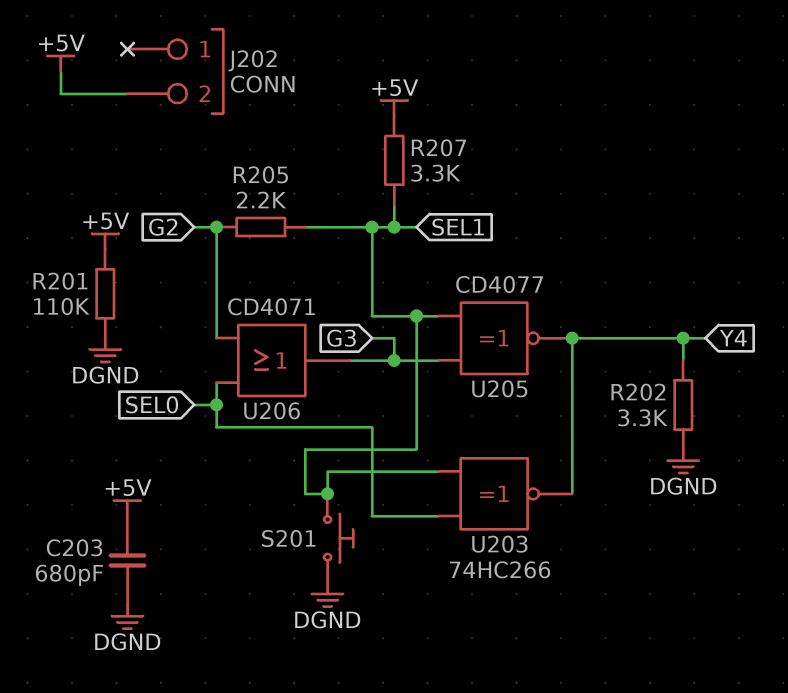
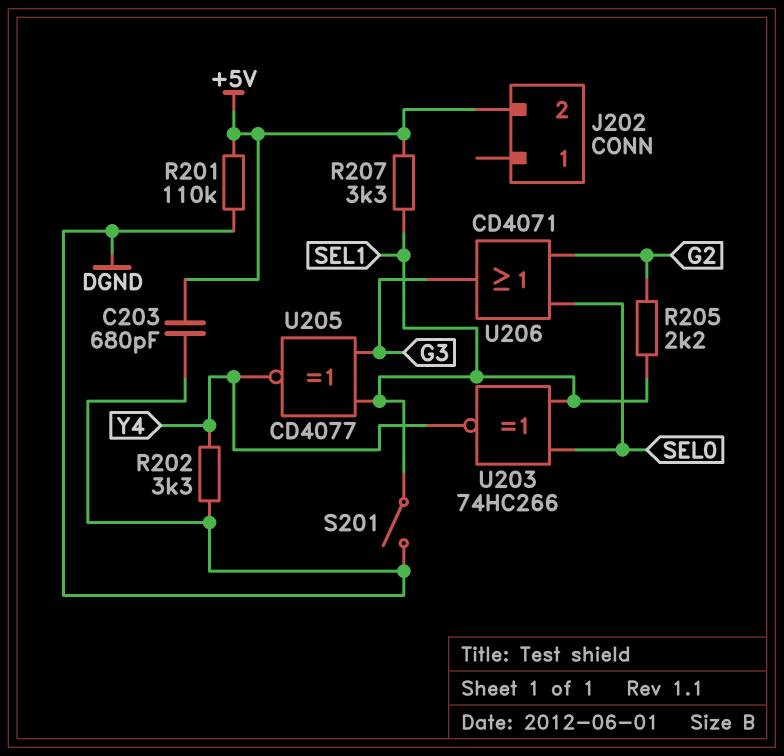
S201: button (DGND, SEL1) -> switch (DGND, SEL1)

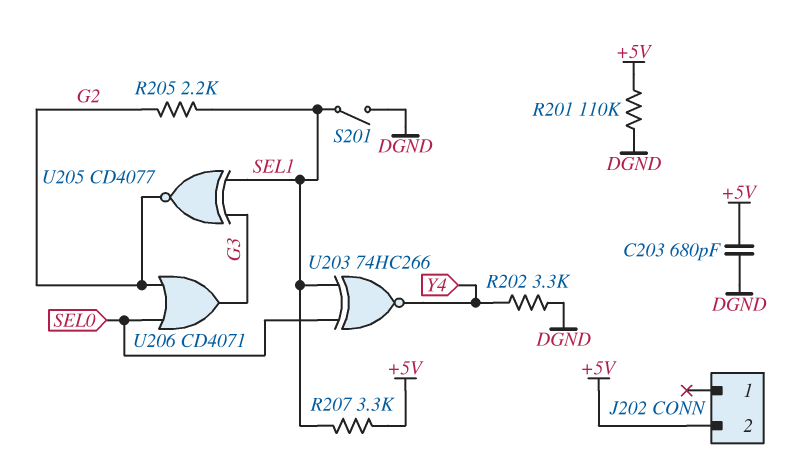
U205: XNOR CD4077 (in G3, in SEL1, out Y4) -> XNOR CD4077 (in G3, in SEL1, out G2)

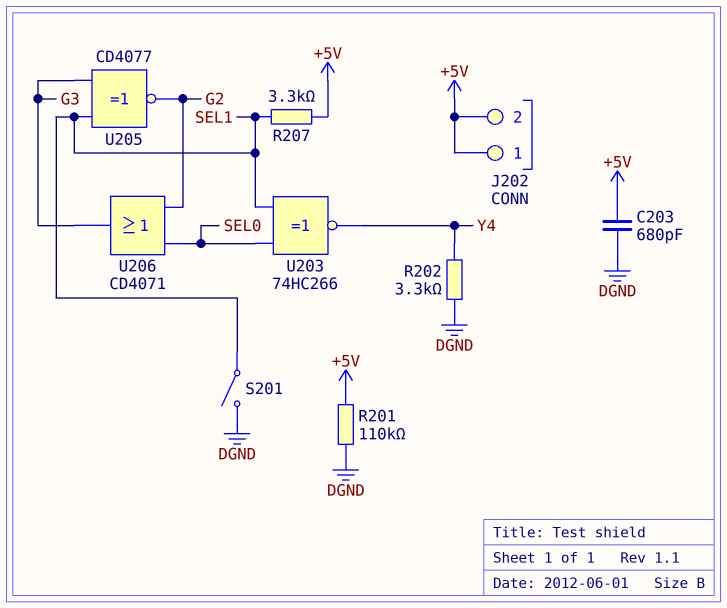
J202 pin 1: none -> +5V
R205: 2.2k (G2, SEL1) -> none

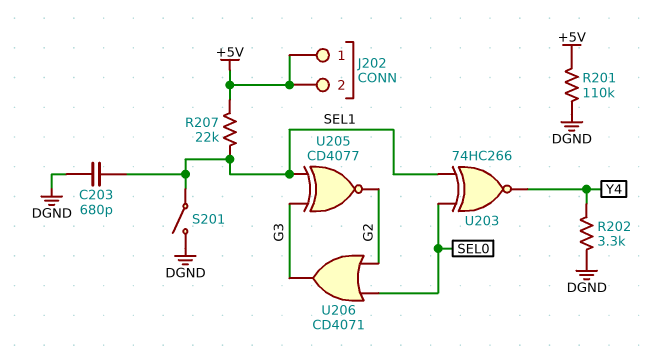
C203: 680pF (+5V, DGND) -> 680pF (DGND, SEL1)
R207: 3.3k (+5V, SEL1) -> 22k (+5V, SEL1)

